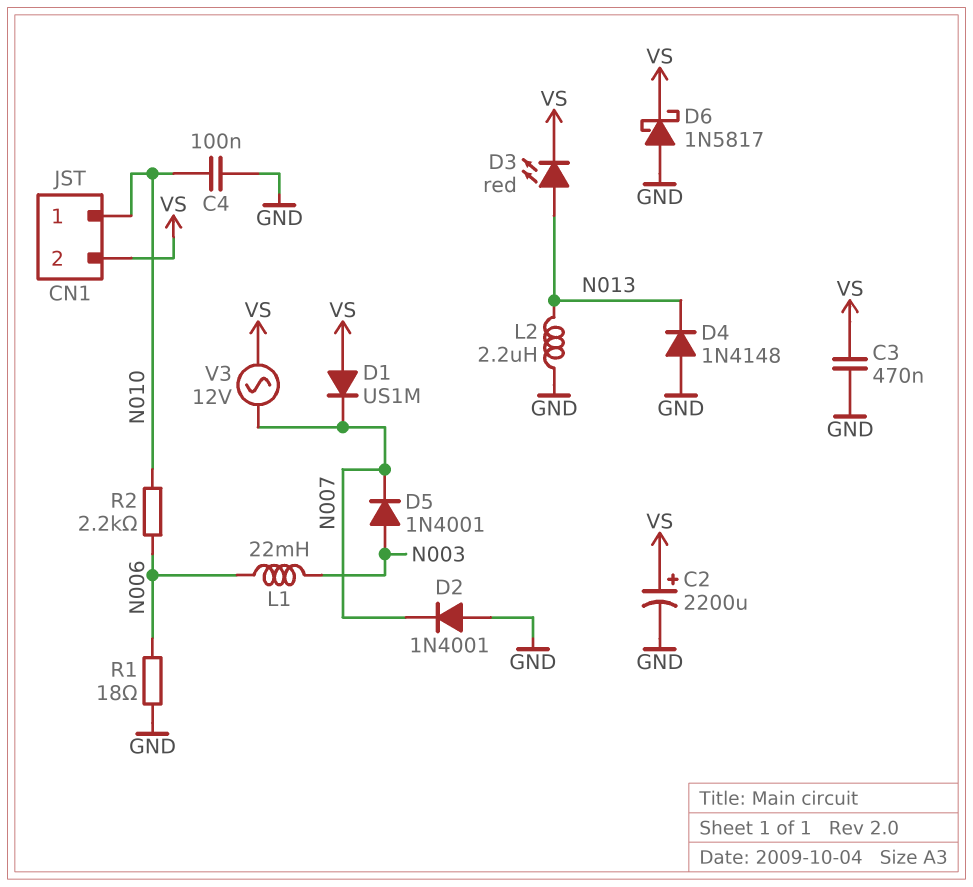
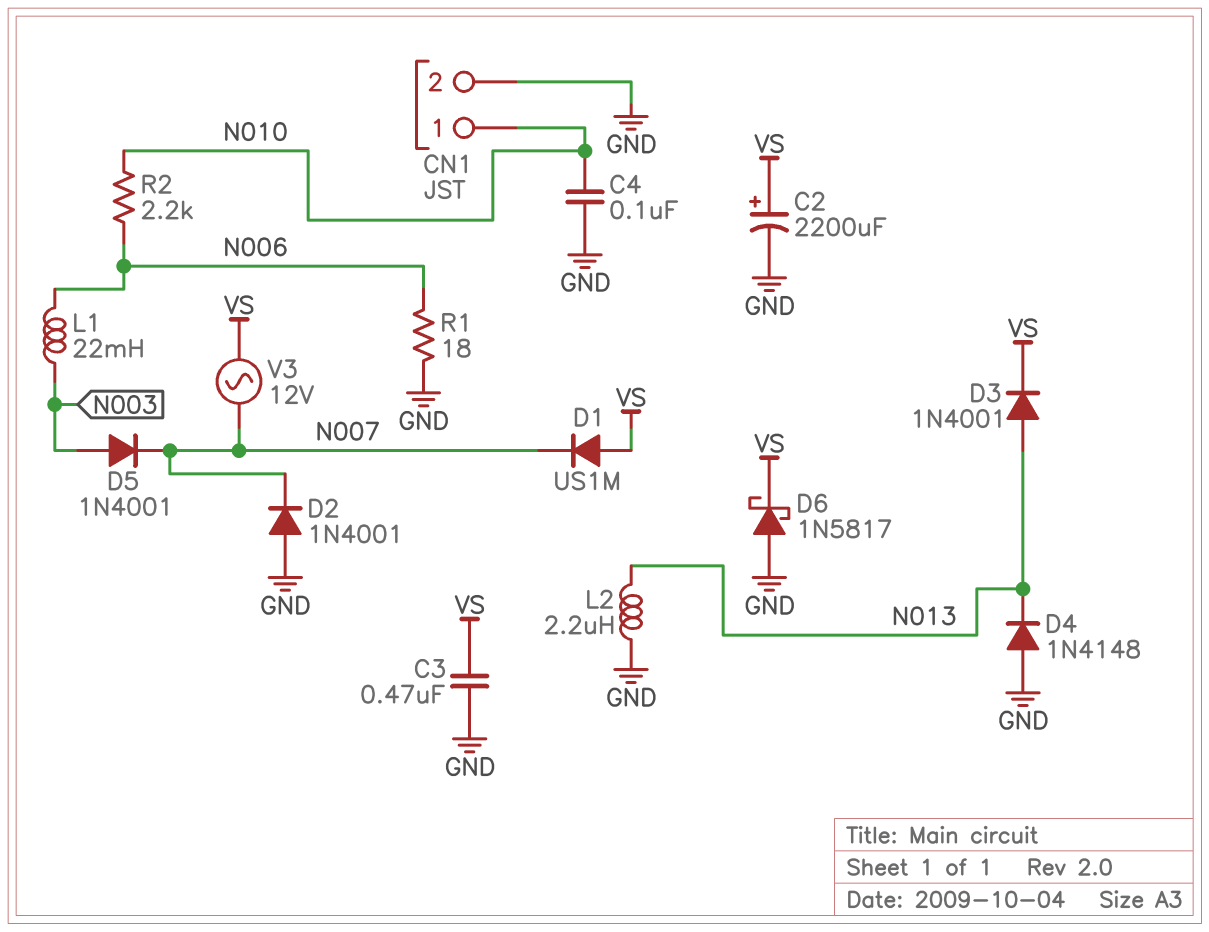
CN1 pin 2: VS -> GND
D3: LED red (A N013, K VS) -> diode 1N4001 (A N013, K VS)

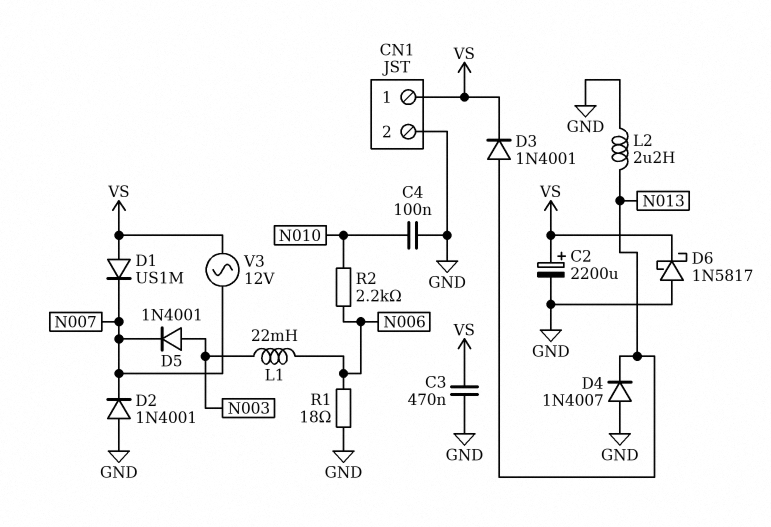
CN1 pin 1: N010 -> VS
D4: diode 1N4148 (A GND, K N013) -> diode 1N4007 (A GND, K N013)

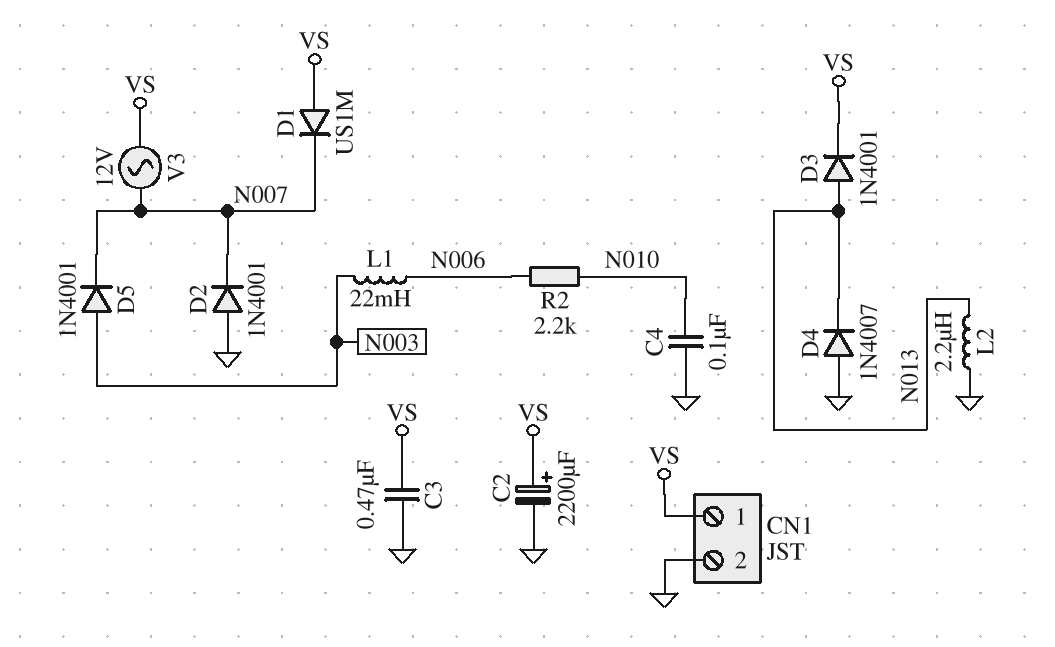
D6: schottky 1N5817 (A GND, K VS) -> none
R1: 18 (GND, N006) -> none

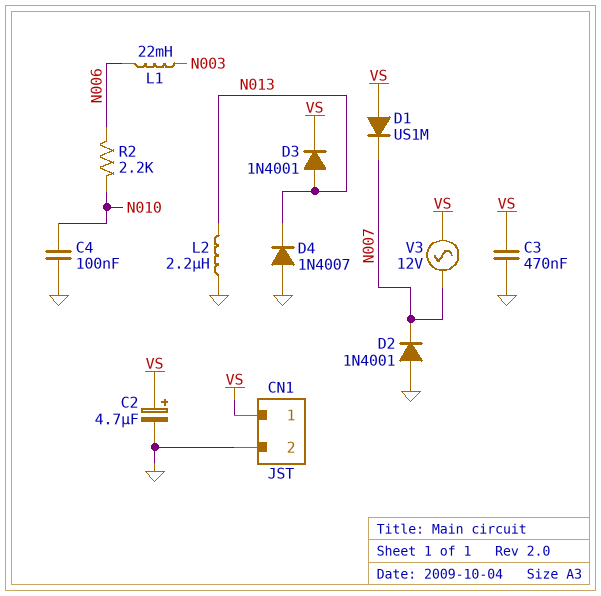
C2: 2200uF (plus VS, minus GND) -> 4.7uF (plus VS, minus GND)
D5: diode 1N4001 (A N003, K N007) -> none

